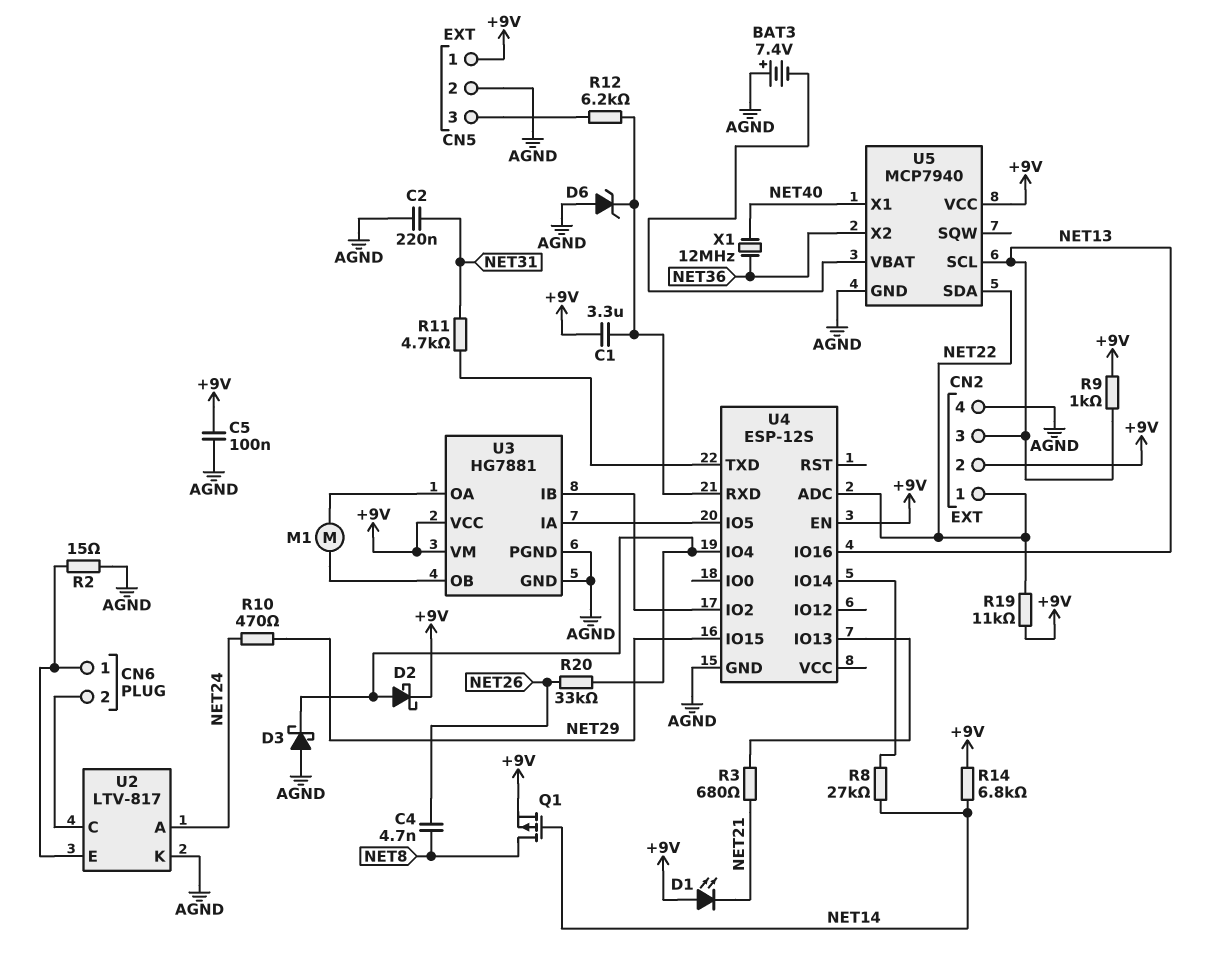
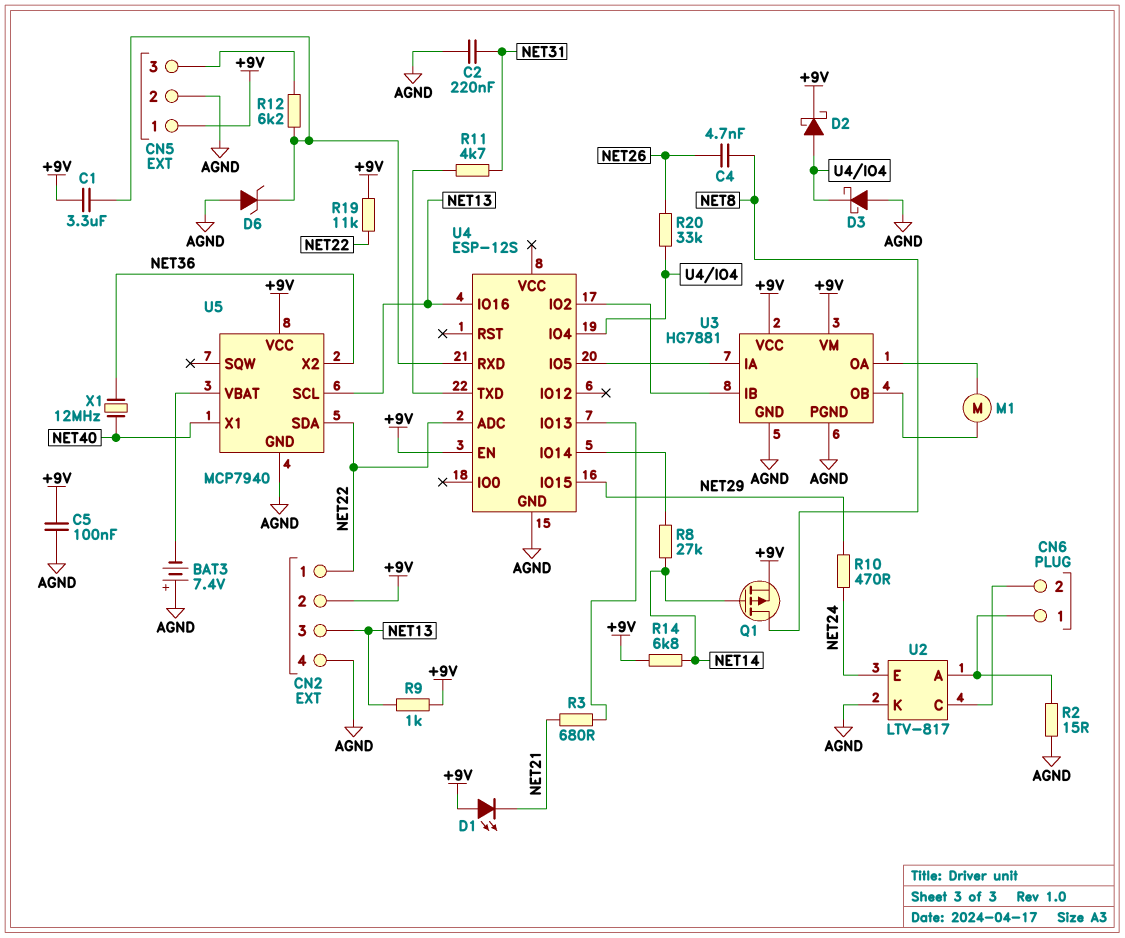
U2 pin A: NET24 -> CN6/1
U2 pin E: CN6/1 -> NET24

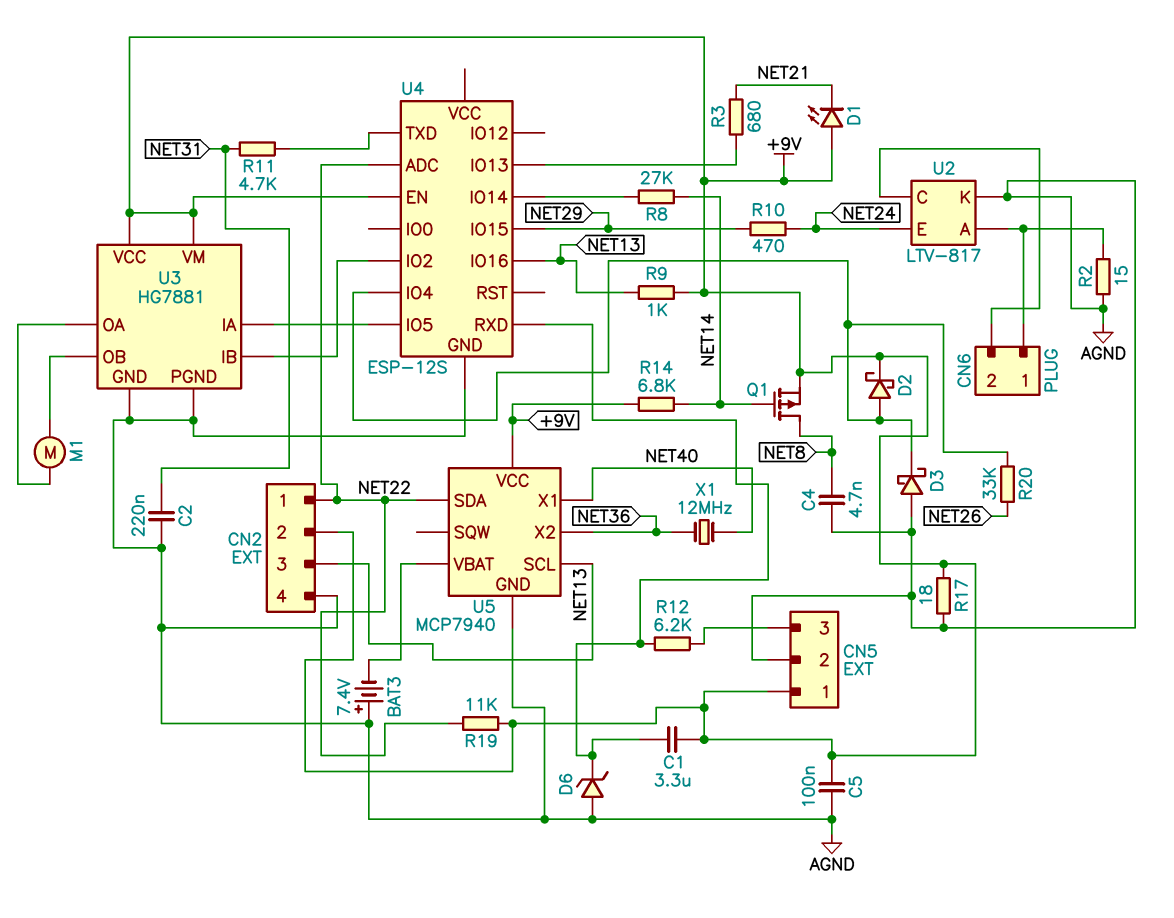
C4: 4.7nF (NET8, NET26) -> 4.7nF (AGND, NET8)
R17: none -> 18 (+9V, AGND)

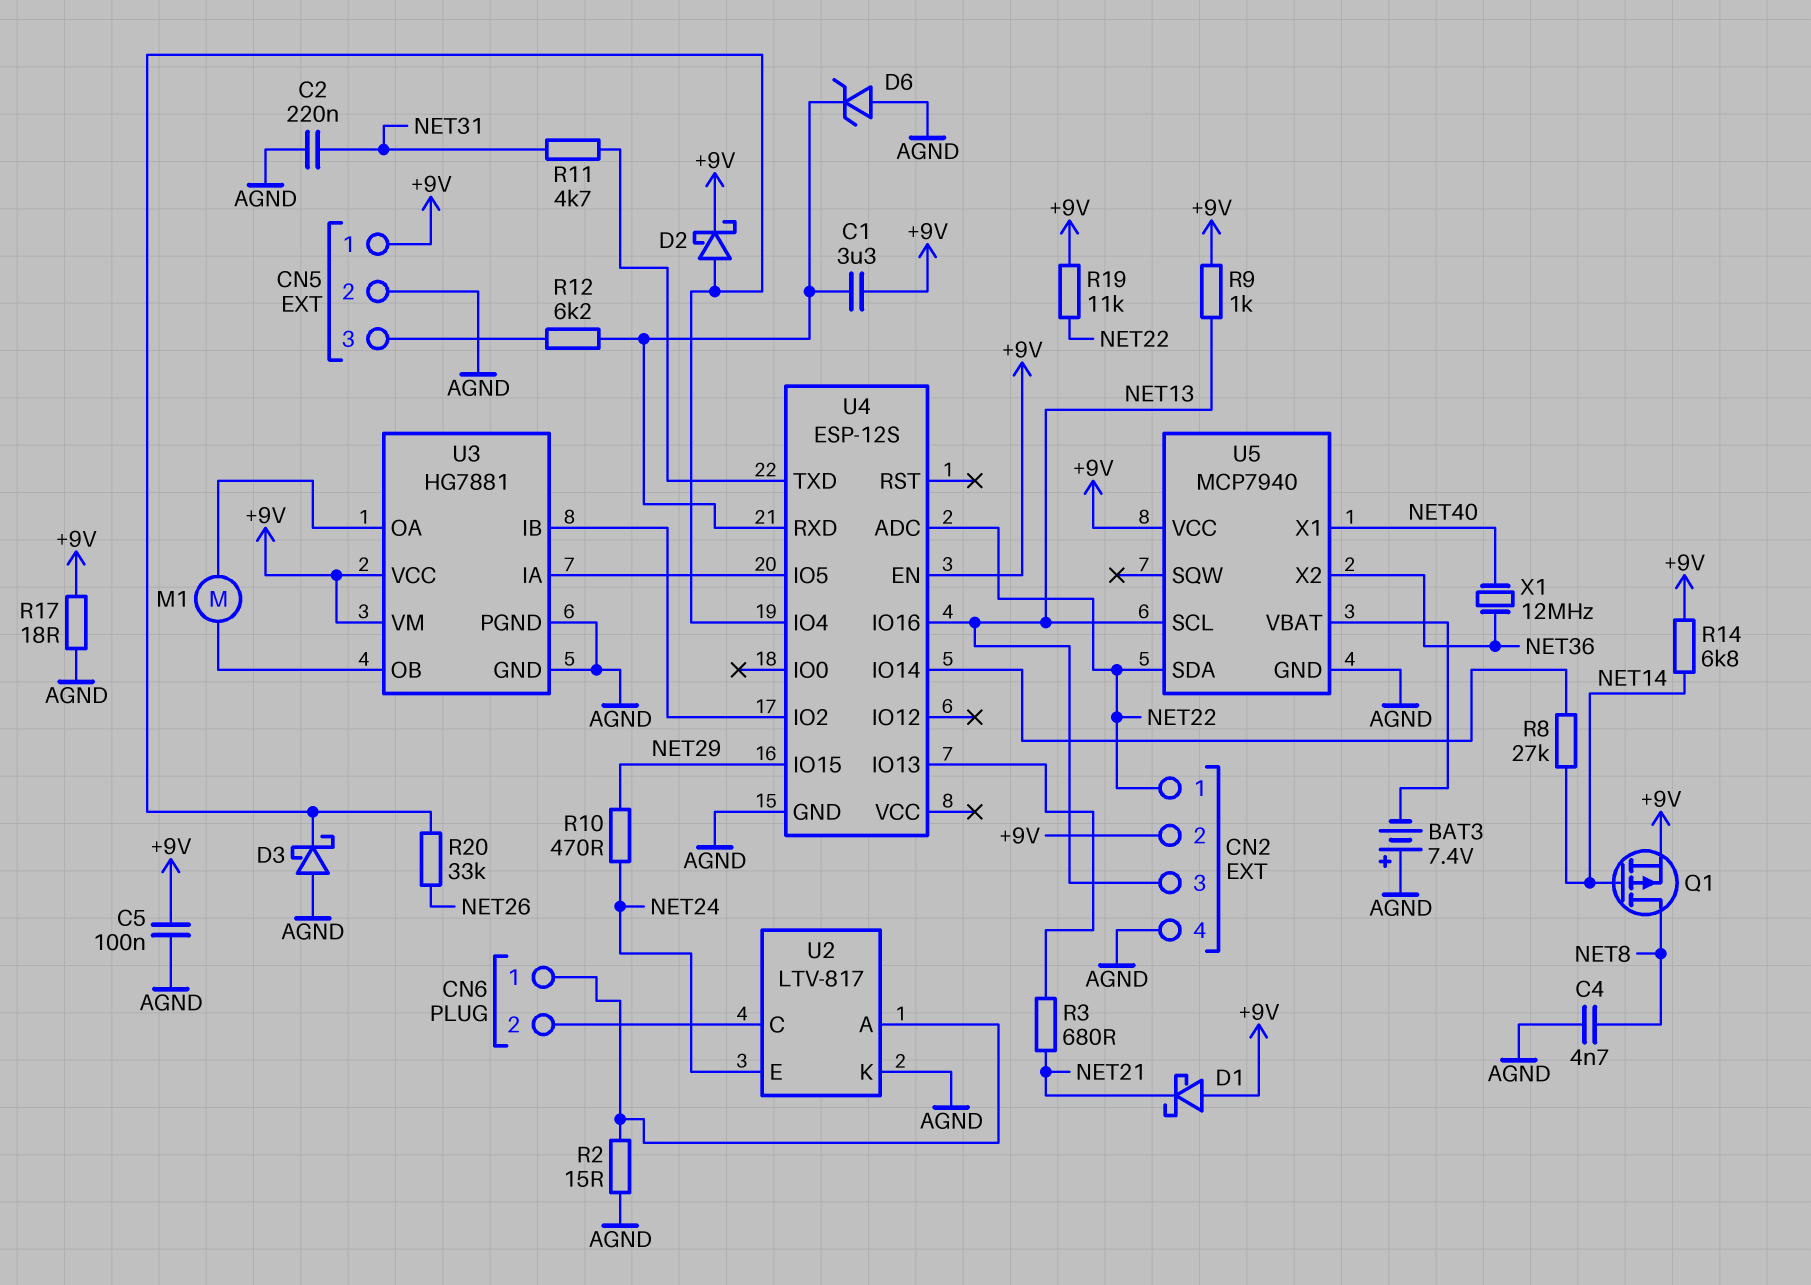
D1: LED (A +9V, K NET21) -> schottky (A +9V, K NET21)

